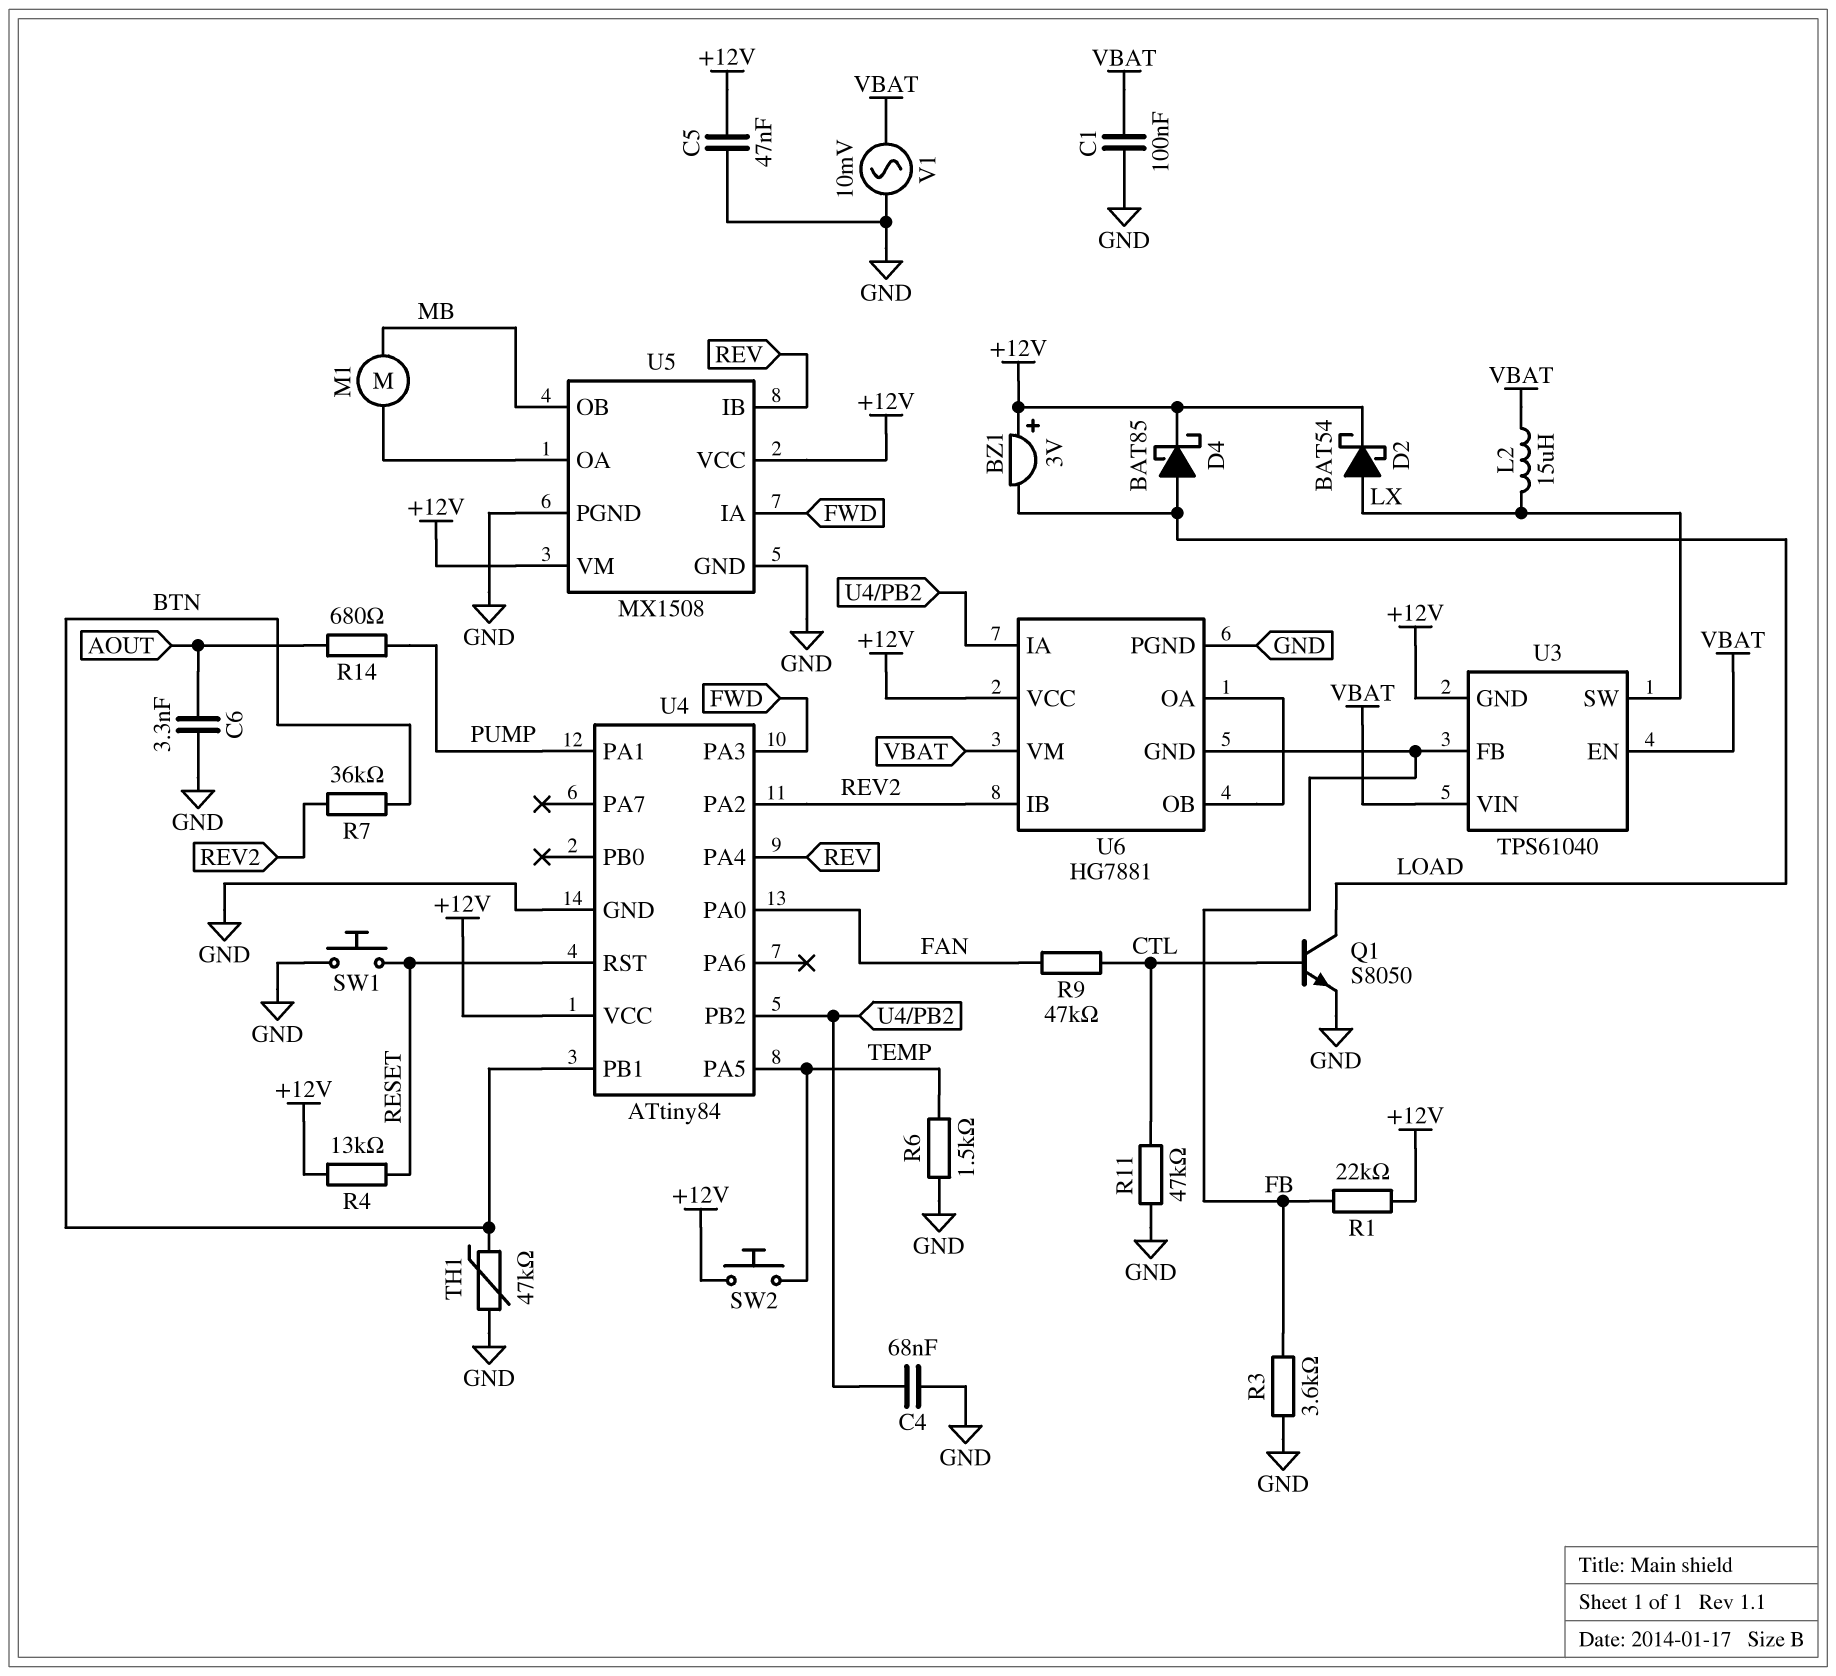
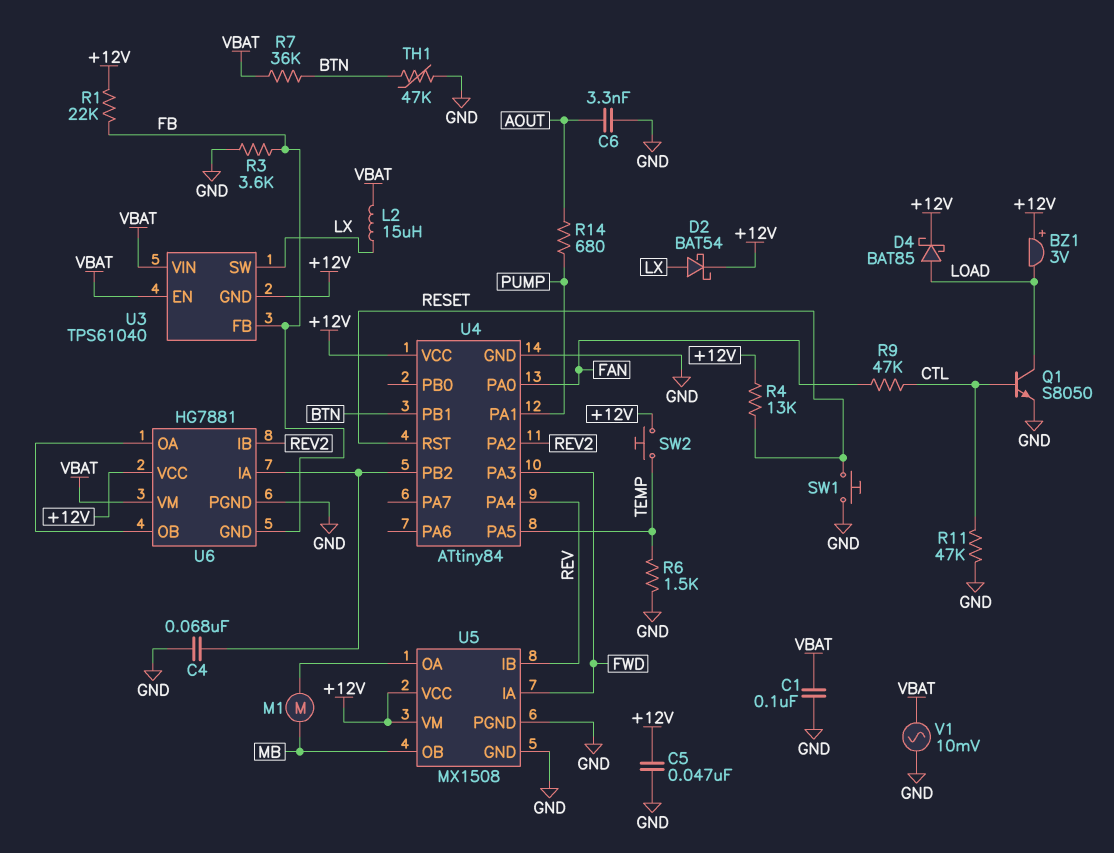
R7: 36k (BTN, REV2) -> 36k (BTN, VBAT)

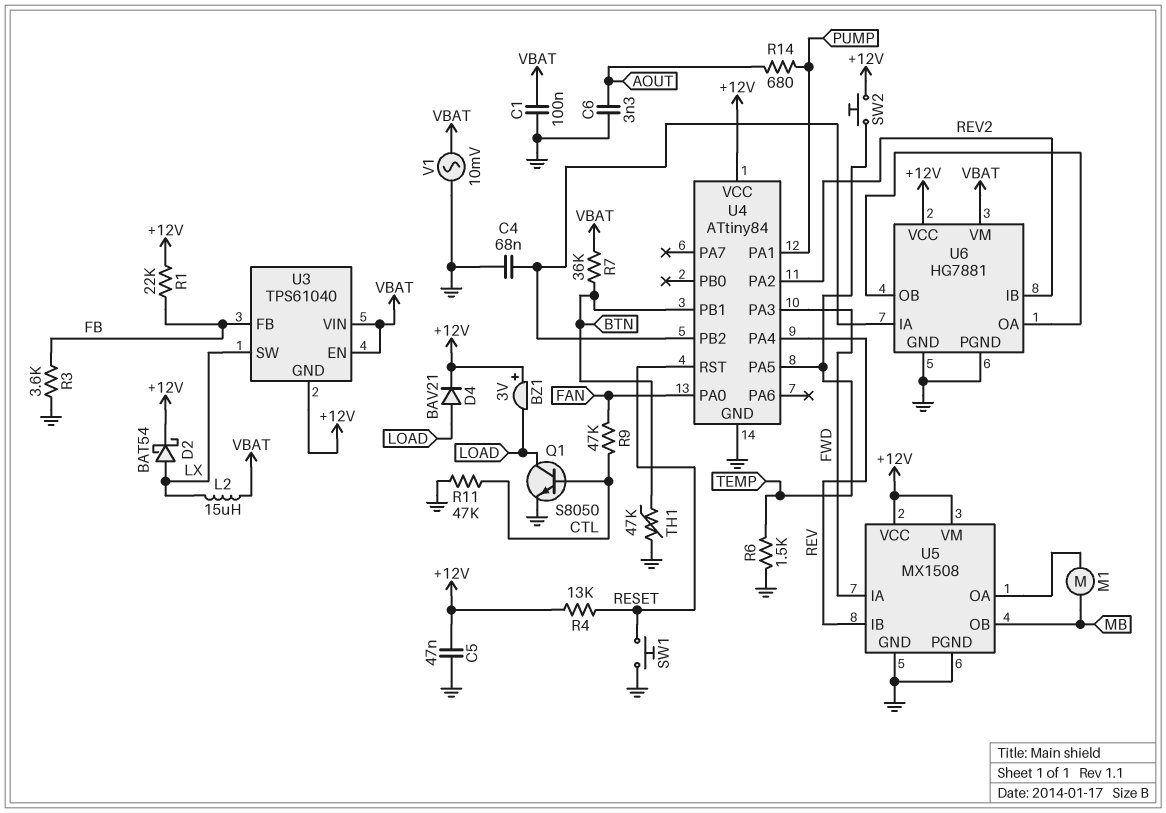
D4: schottky BAT85 (A LOAD, K +12V) -> diode BAV21 (A LOAD, K +12V)
U6 pin GND: FB -> GND

